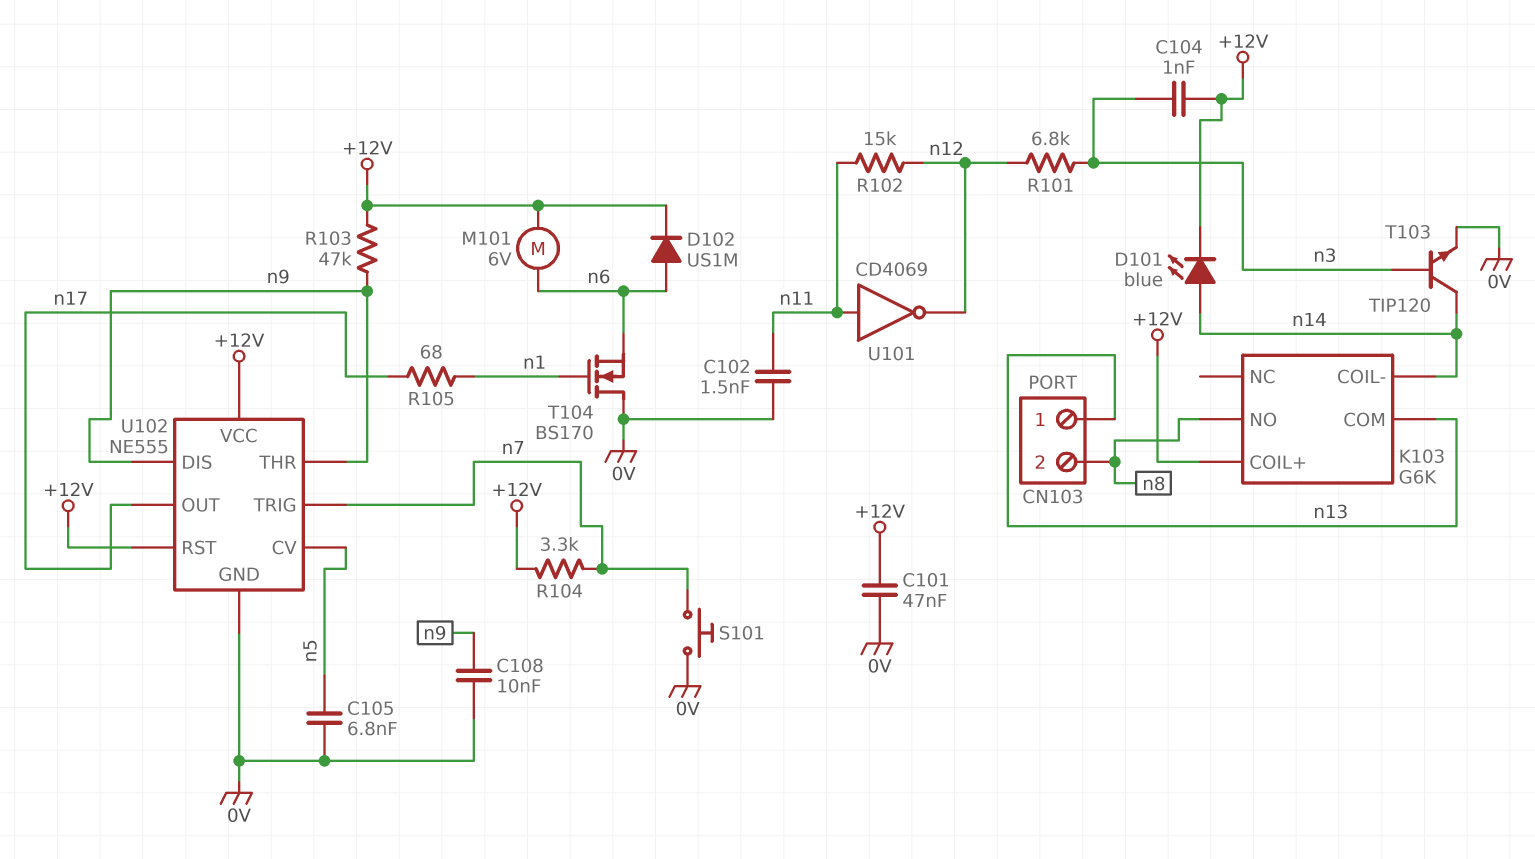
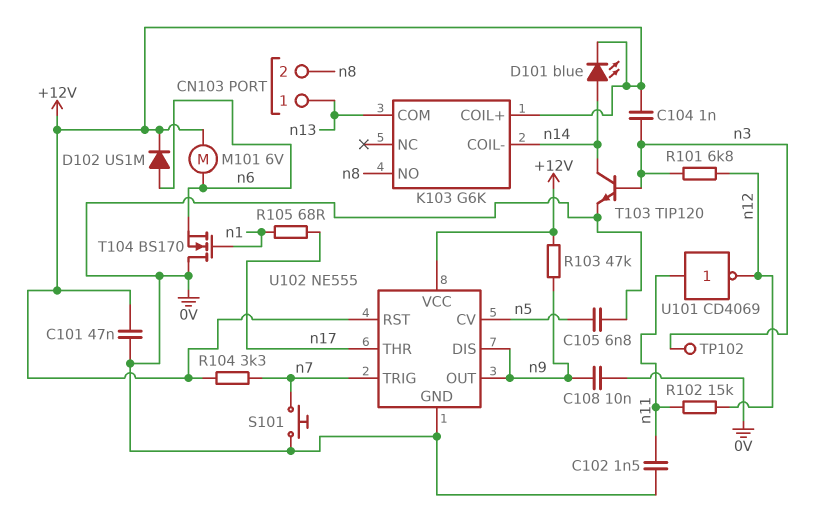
TP102: none -> test point (n3)
U102 pin OUT: n17 -> n9
U102 pin THR: n9 -> n17

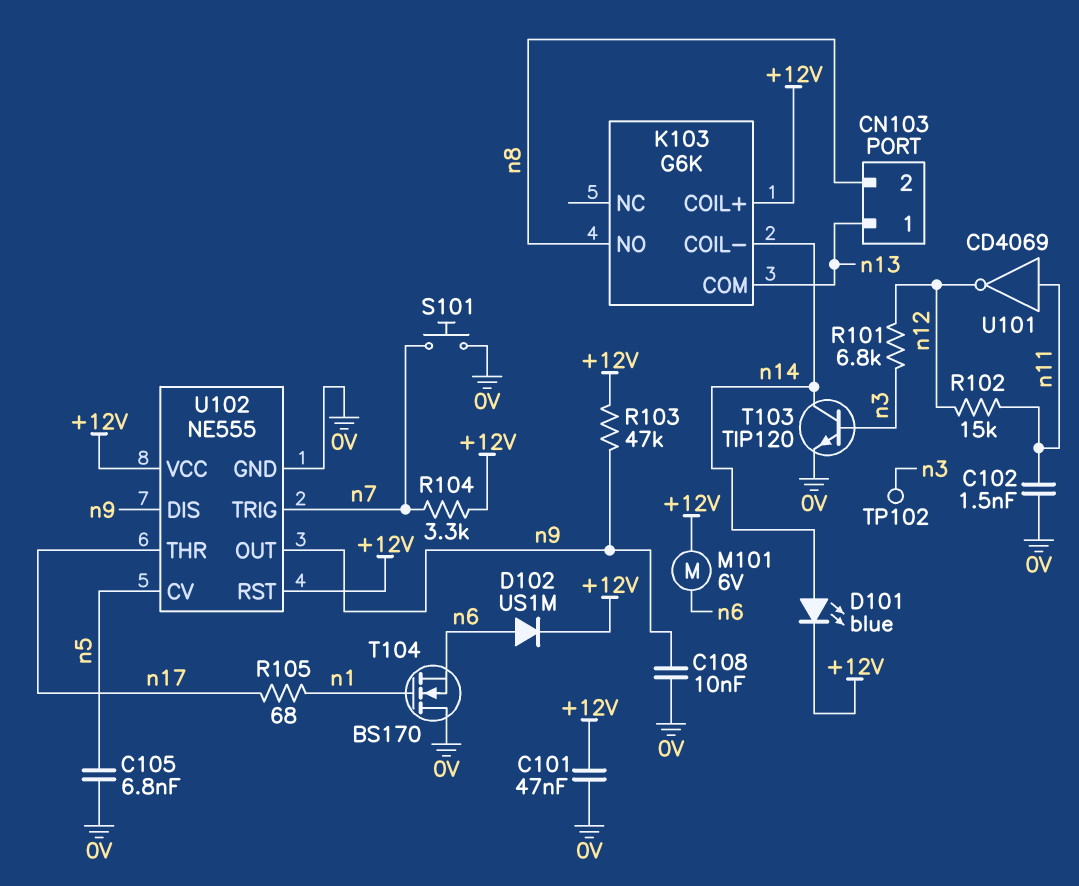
C104: 1nF (+12V, n3) -> none

